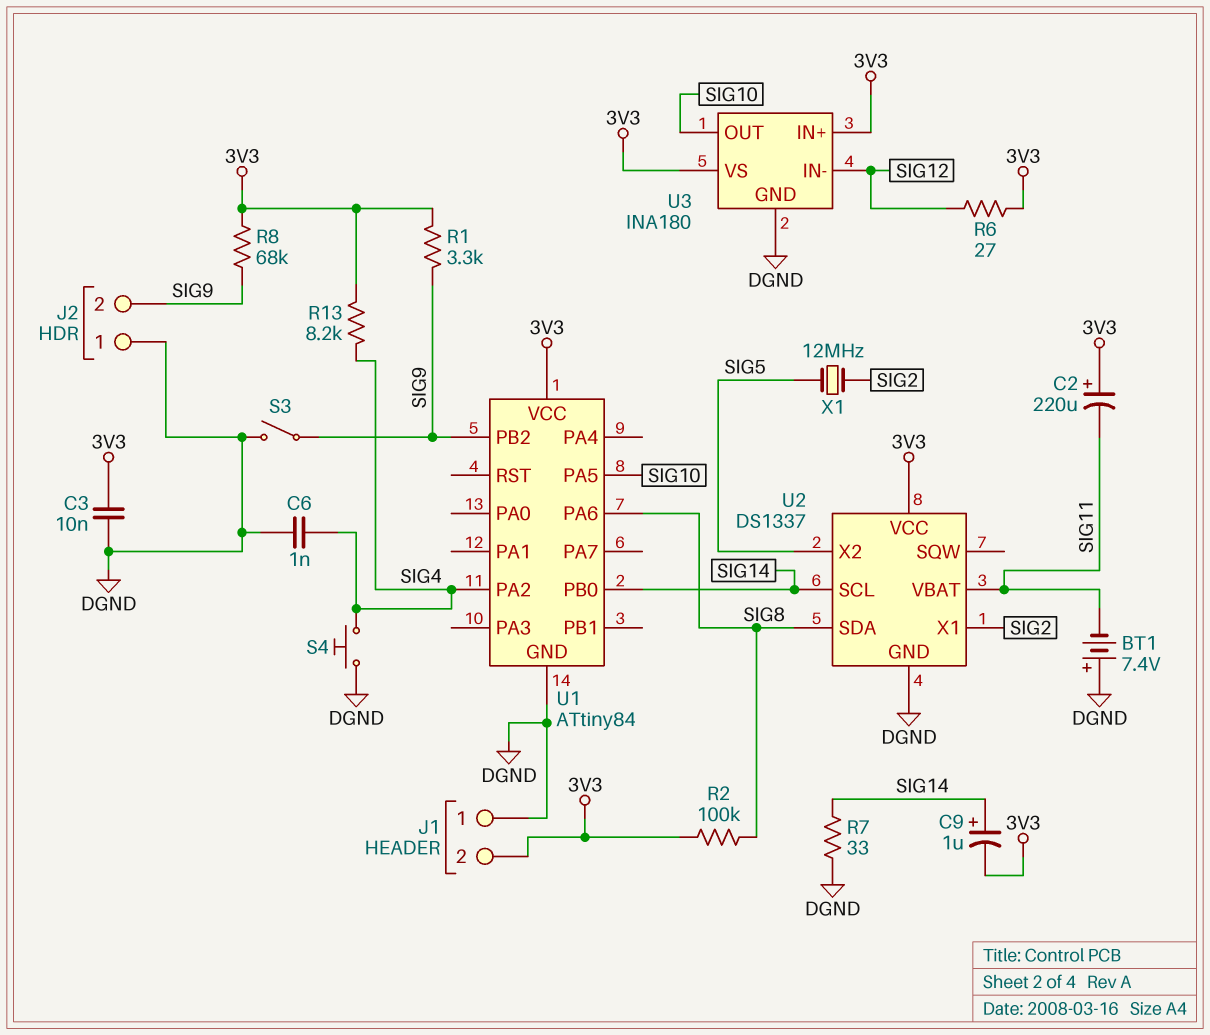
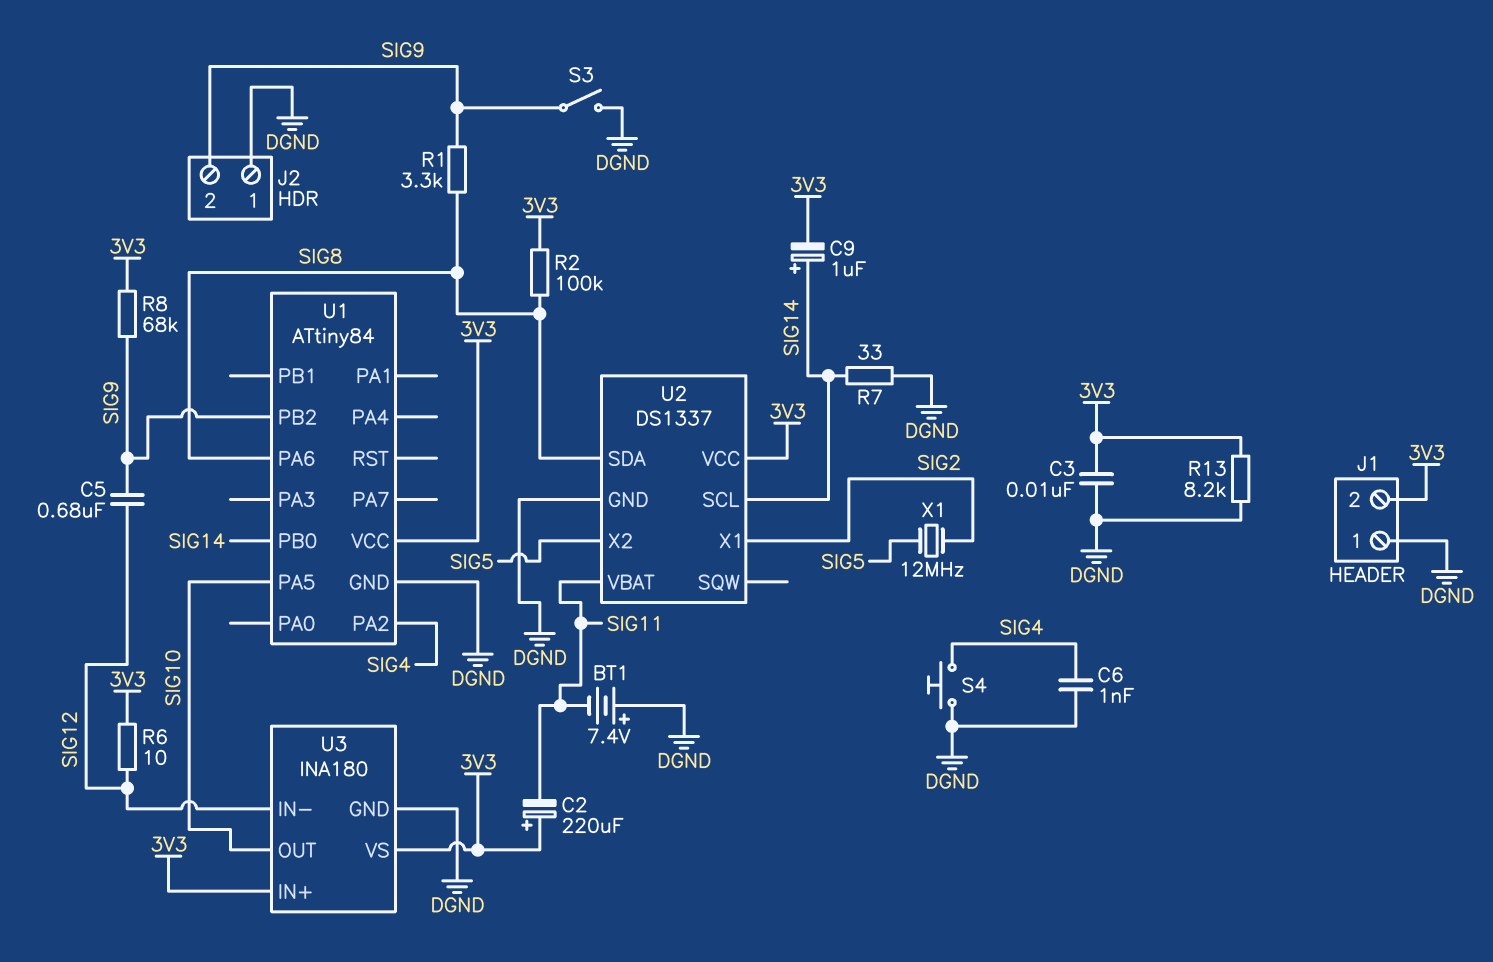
C5: none -> 680nF (SIG9, SIG12)
R1: 3.3k (3V3, SIG9) -> 3.3k (SIG8, SIG9)
R6: 27 (3V3, SIG12) -> 10 (3V3, SIG12)
R13: 8.2k (3V3, SIG4) -> 8.2k (3V3, DGND)

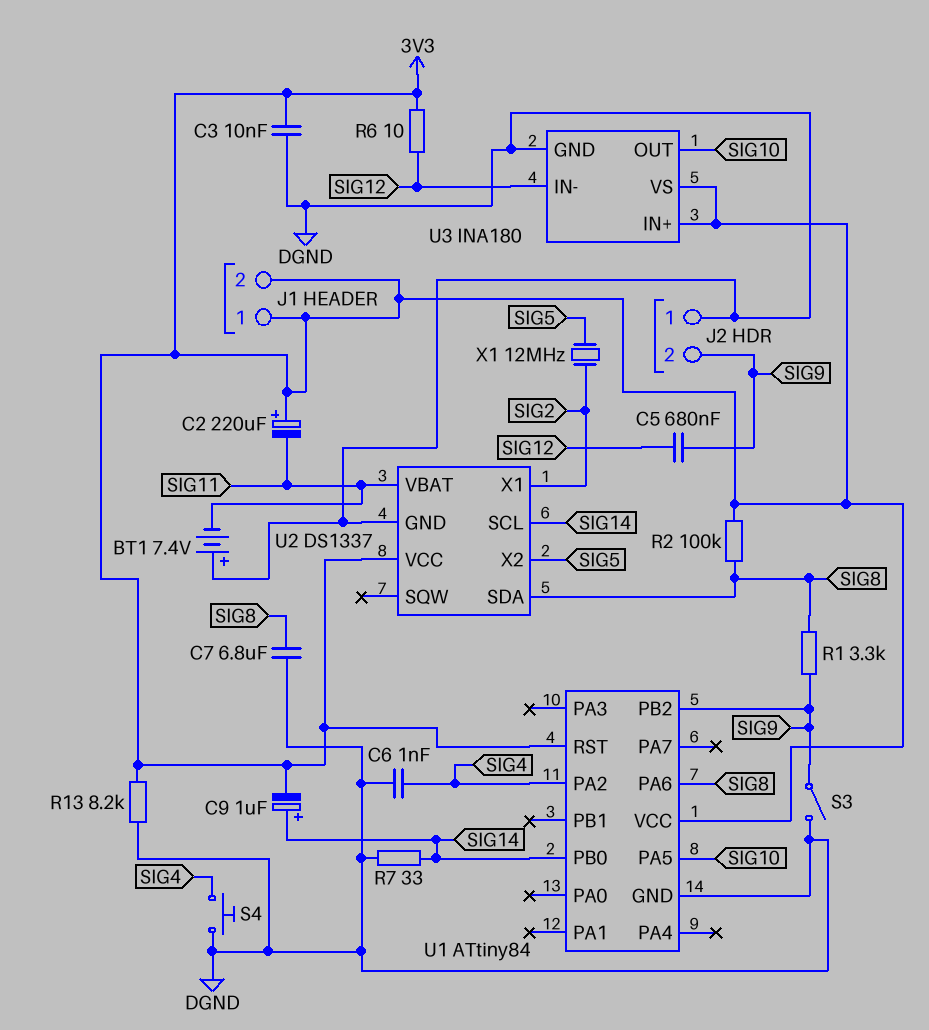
C7: none -> 6.8uF (DGND, SIG8)
J1 pin 1: DGND -> 3V3
R8: 68k (3V3, SIG9) -> none
U1 pin RST: none -> 3V3

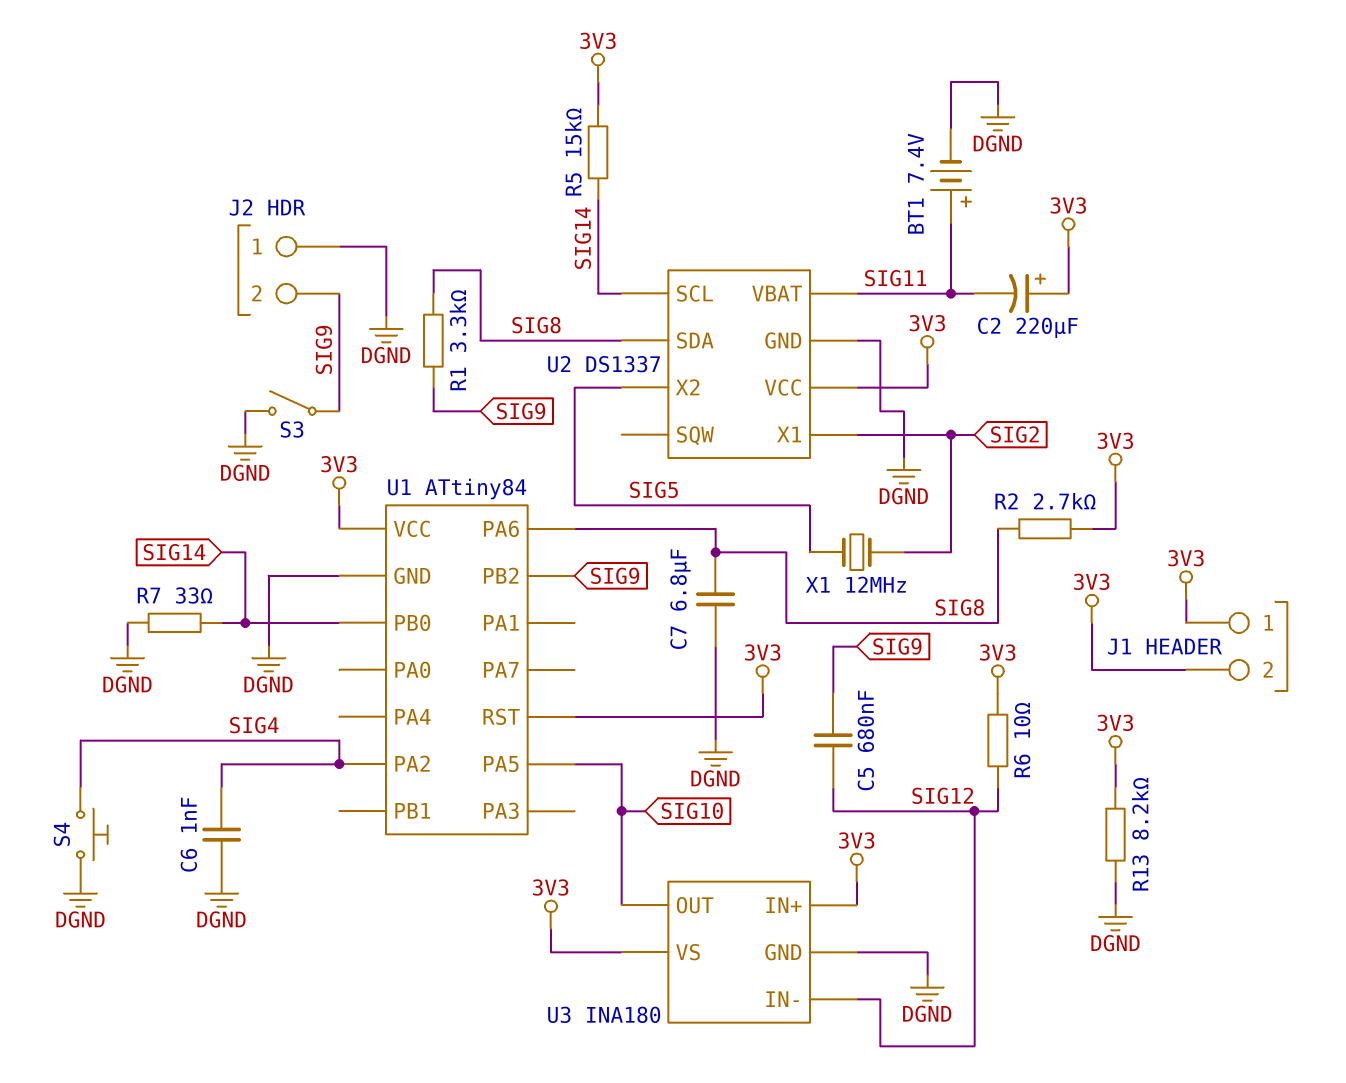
BT1: 7.4V (plus DGND, minus SIG11) -> 7.4V (plus SIG11, minus DGND)
C3: 10nF (3V3, DGND) -> none
C9: 1uF (plus SIG14, minus 3V3) -> none
R2: 100k (3V3, SIG8) -> 2.7k (3V3, SIG8)
R5: none -> 15k (3V3, SIG14)

